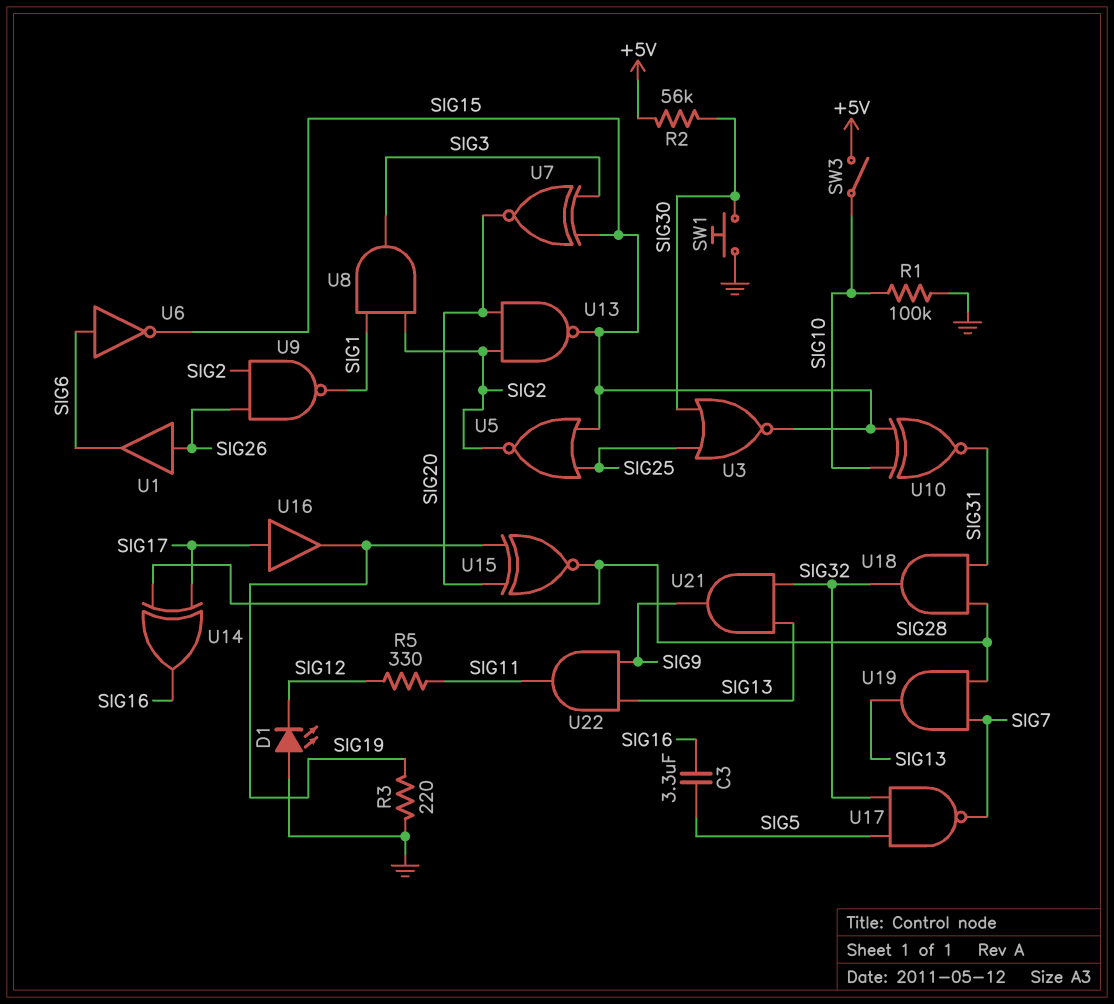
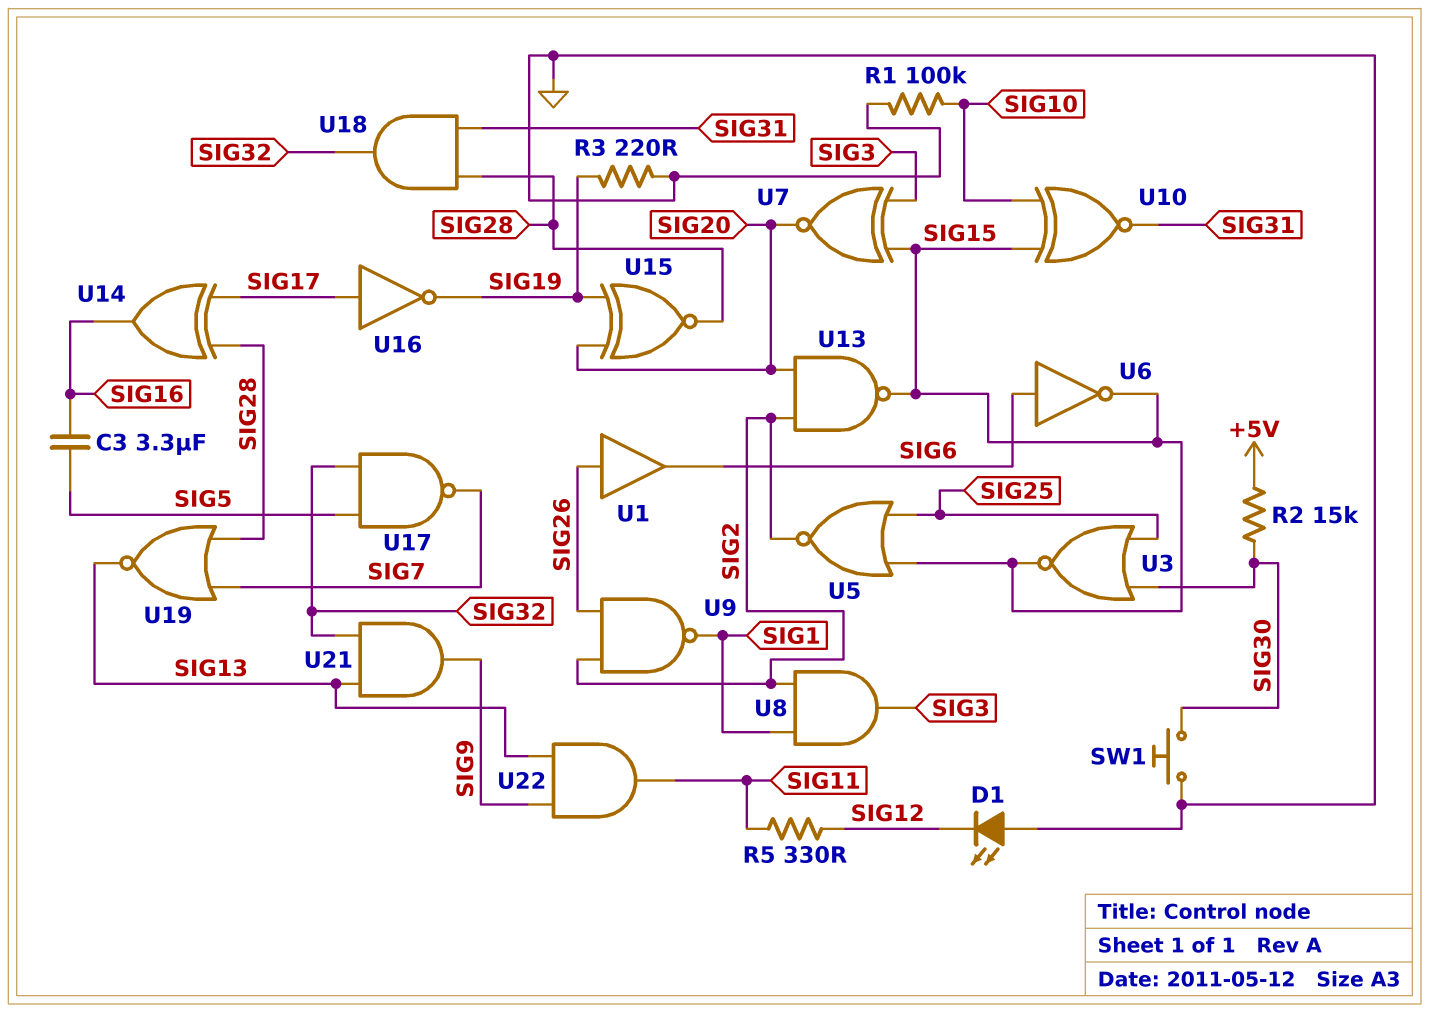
R2: 56k (+5V, SIG30) -> 15k (+5V, SIG30)
SW3: switch (+5V, SIG10) -> none
U16: buffer (in SIG17, out SIG19) -> NOT (in SIG17, out SIG19)
U19: AND (in SIG7, in SIG28, out SIG13) -> NOR (in SIG7, in SIG28, out SIG13)

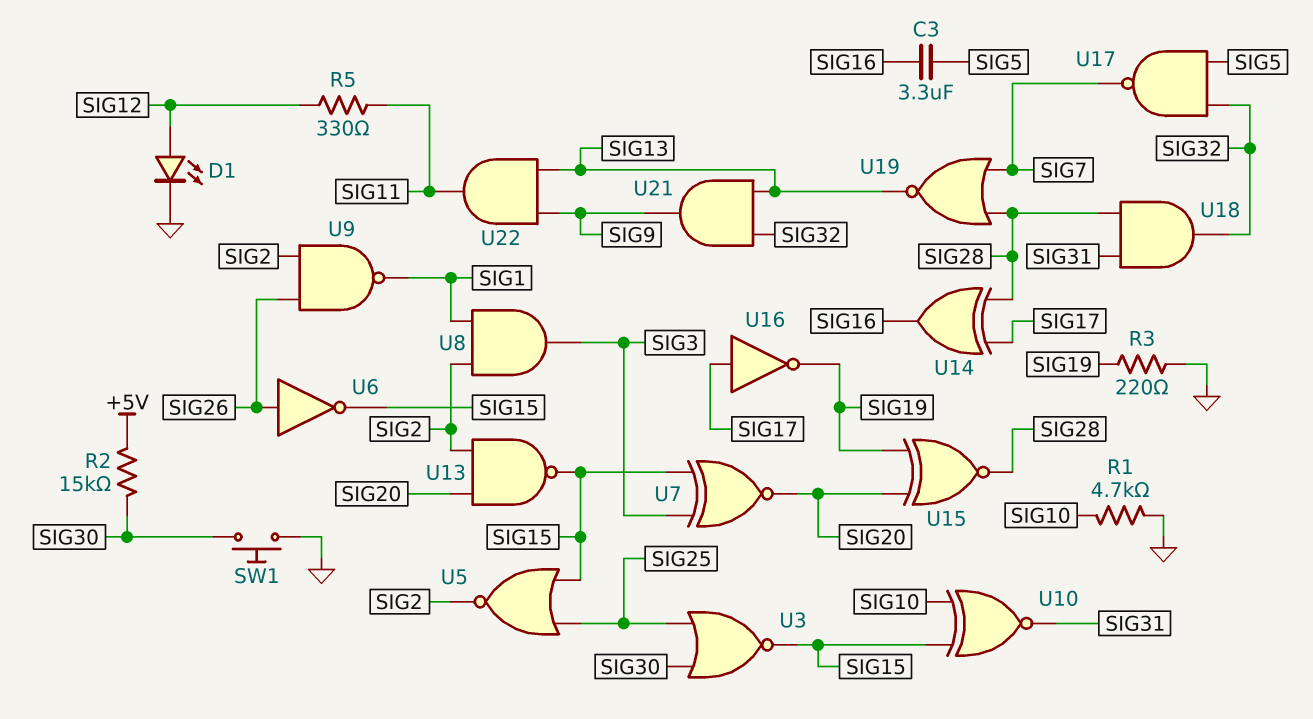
D1: LED (A GND, K SIG12) -> LED (A SIG12, K GND)
R1: 100k (GND, SIG10) -> 4.7k (GND, SIG10)
U1: buffer (in SIG26, out SIG6) -> none
U6: NOT (in SIG6, out SIG15) -> NOT (in SIG26, out SIG15)

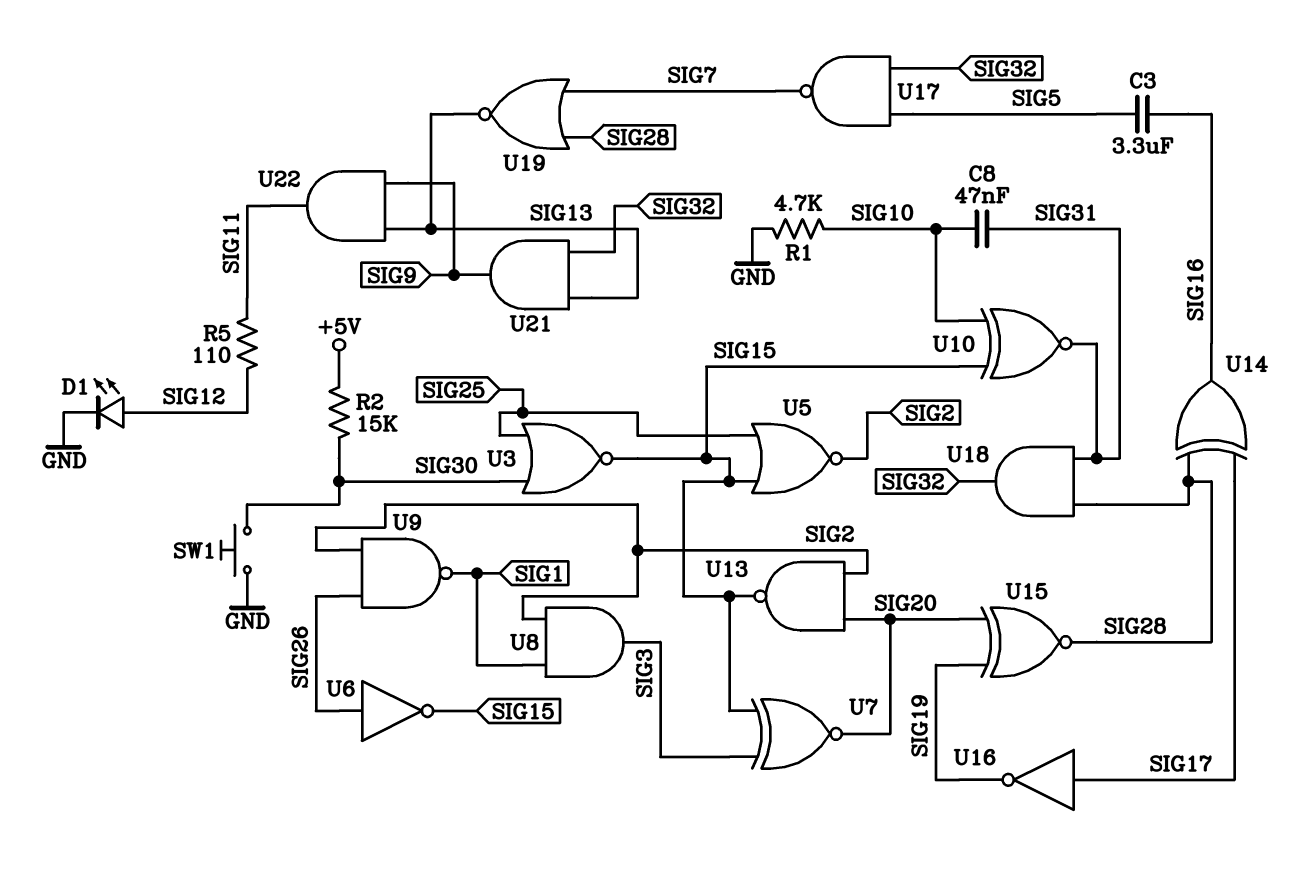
C8: none -> 47nF (SIG10, SIG31)
R3: 220 (GND, SIG19) -> none
R5: 330 (SIG11, SIG12) -> 110 (SIG11, SIG12)

